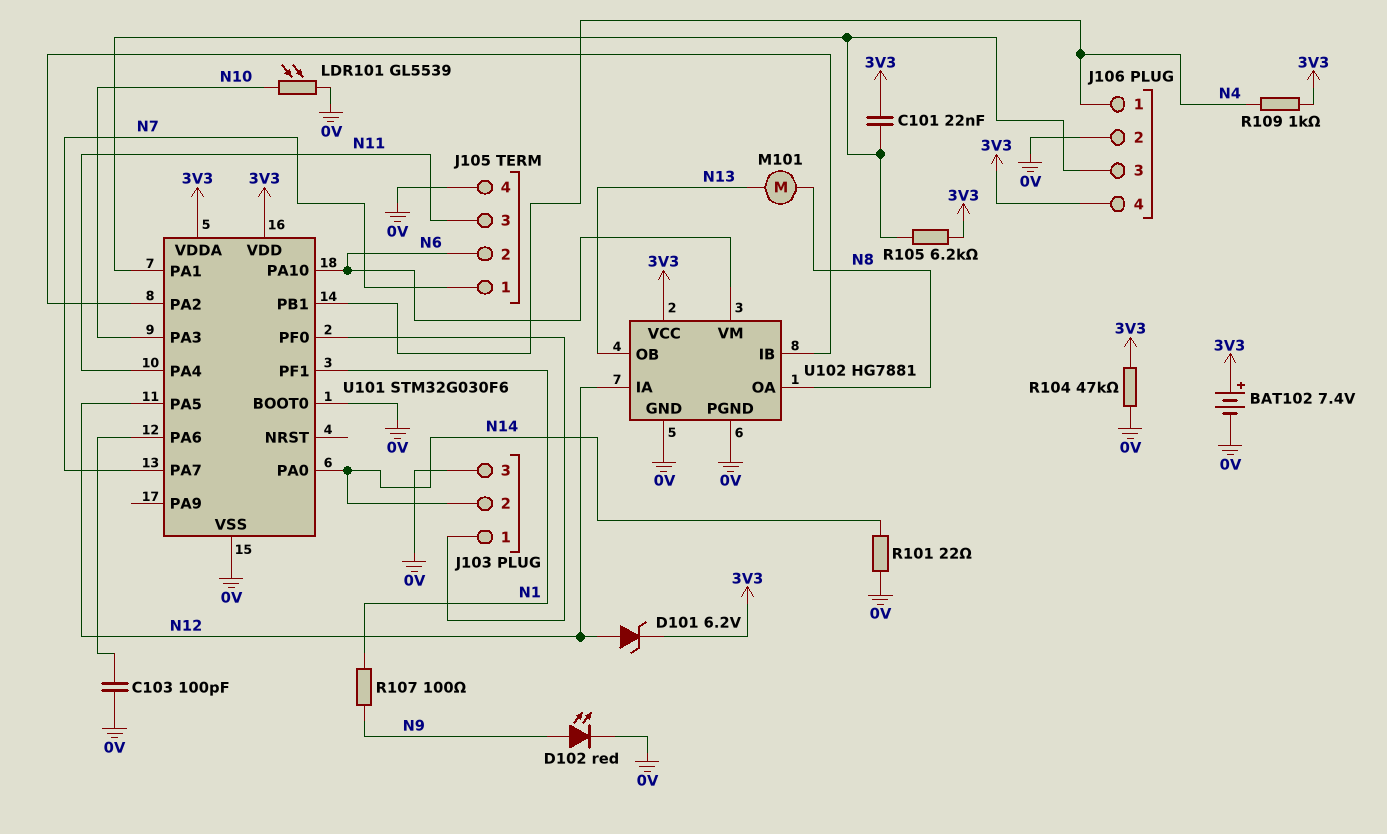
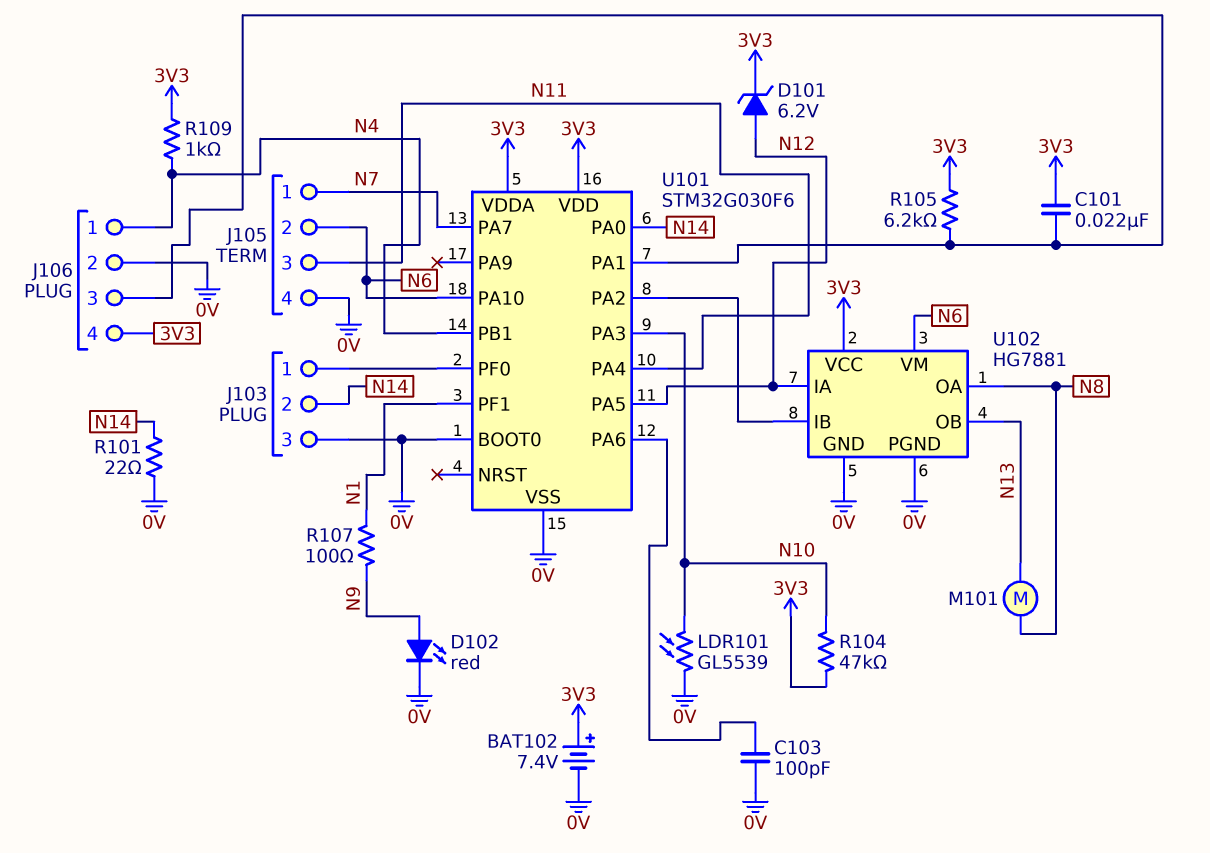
R104: 47k (0V, 3V3) -> 47k (3V3, N10)

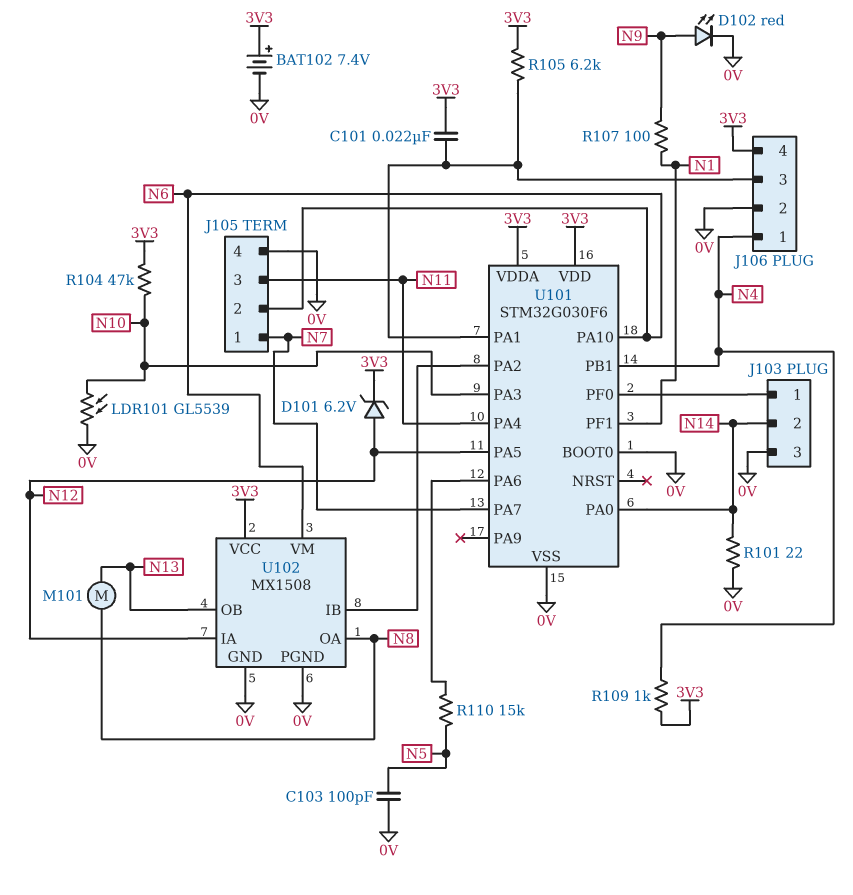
C103: 100pF (0V, U101/PA6) -> 100pF (0V, N5)
R110: none -> 15k (N5, U101/PA6)
U102: HG7881 -> MX1508

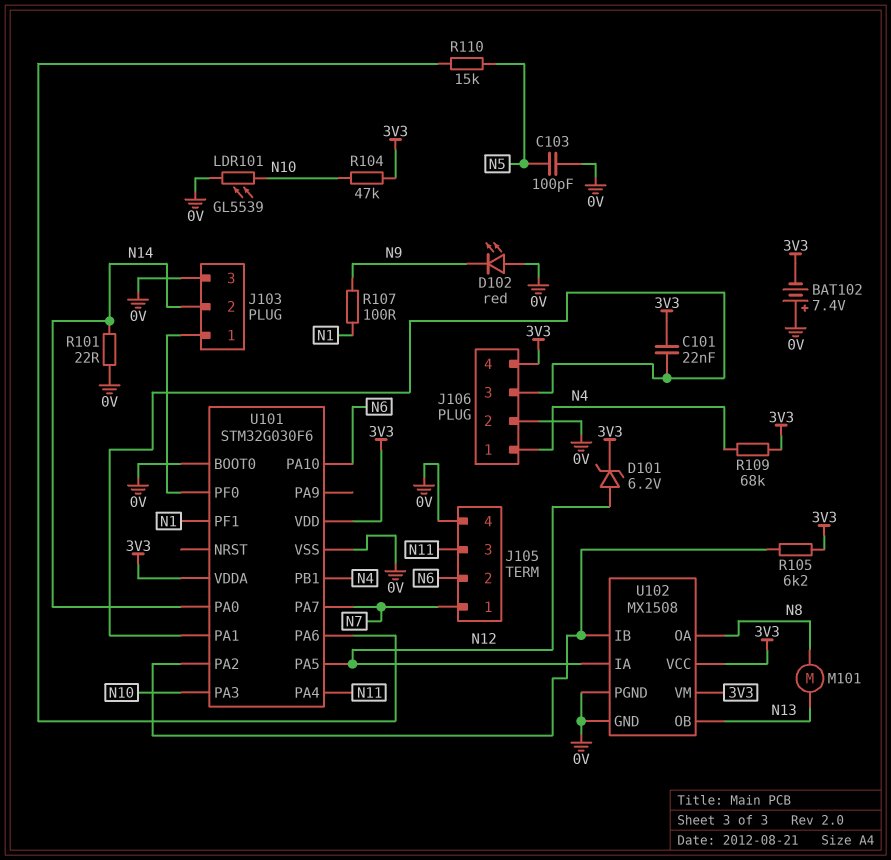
BAT102: 7.4V (plus 3V3, minus 0V) -> 7.4V (plus 0V, minus 3V3)
D102: LED red (A N9, K 0V) -> LED red (A 0V, K N9)
R105: 6.2k (3V3, J106/3) -> 6.2k (3V3, U101/PA2)
R109: 1k (3V3, N4) -> 68k (3V3, N4)
U102 pin VM: N6 -> 3V3

